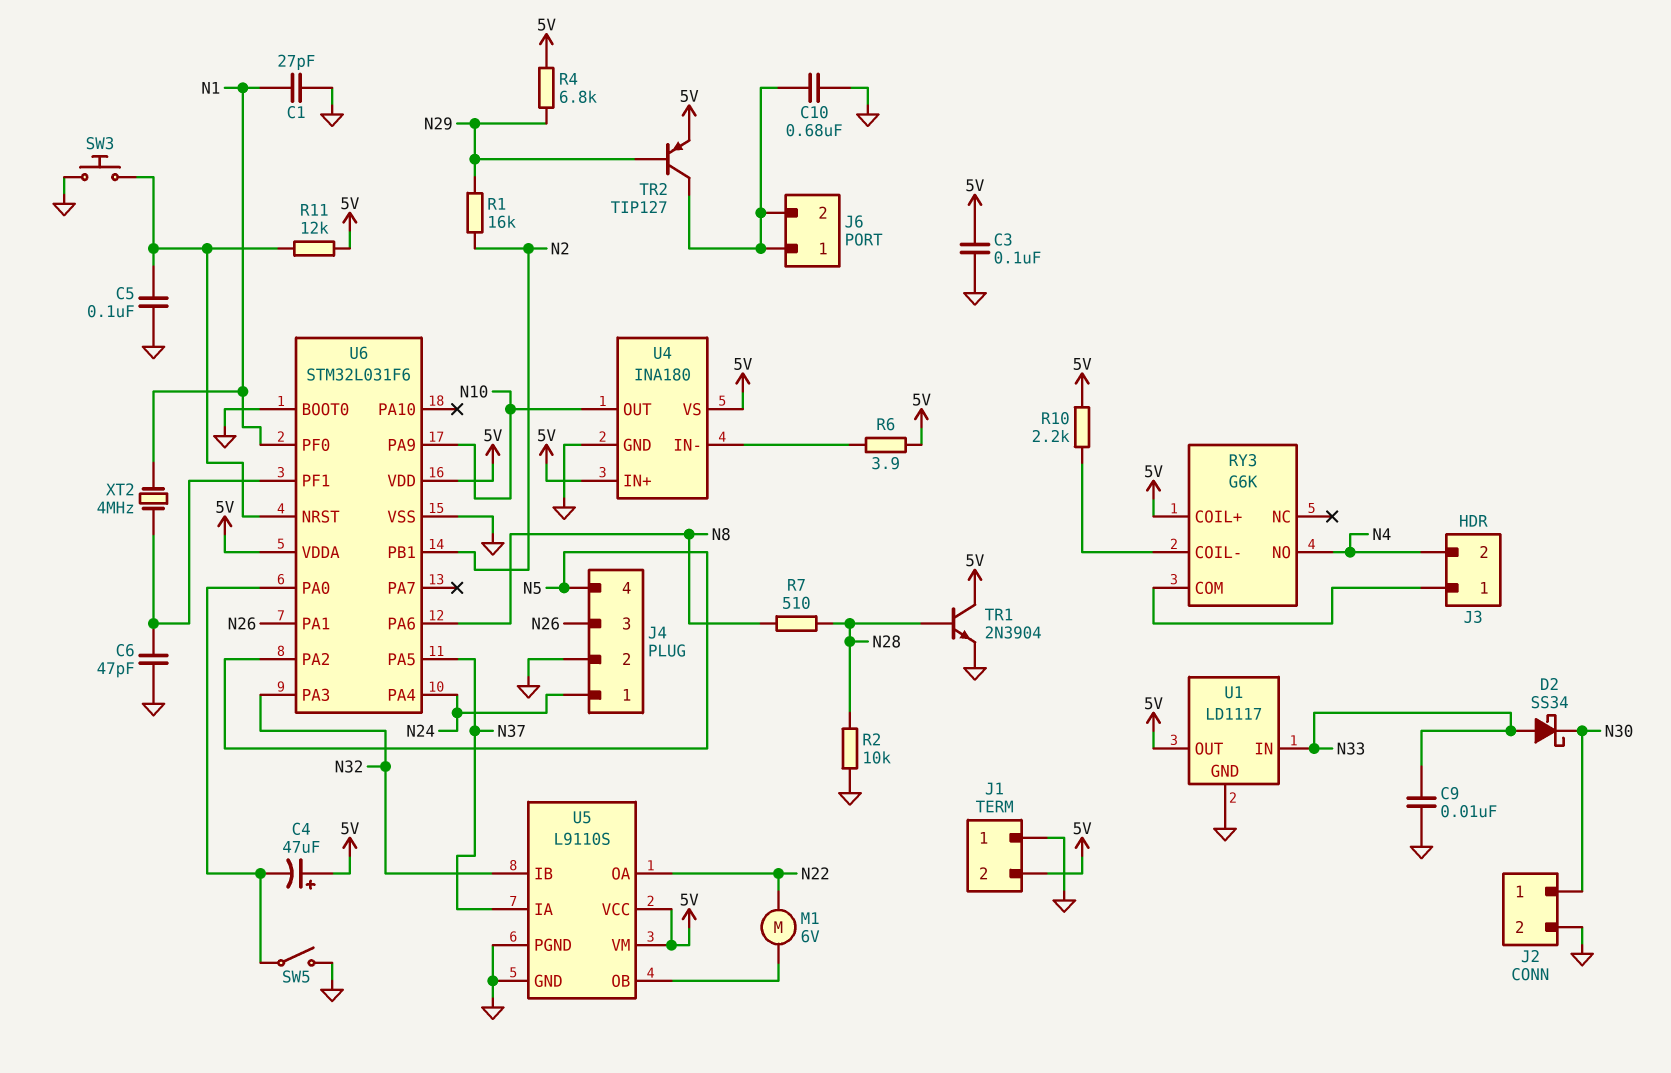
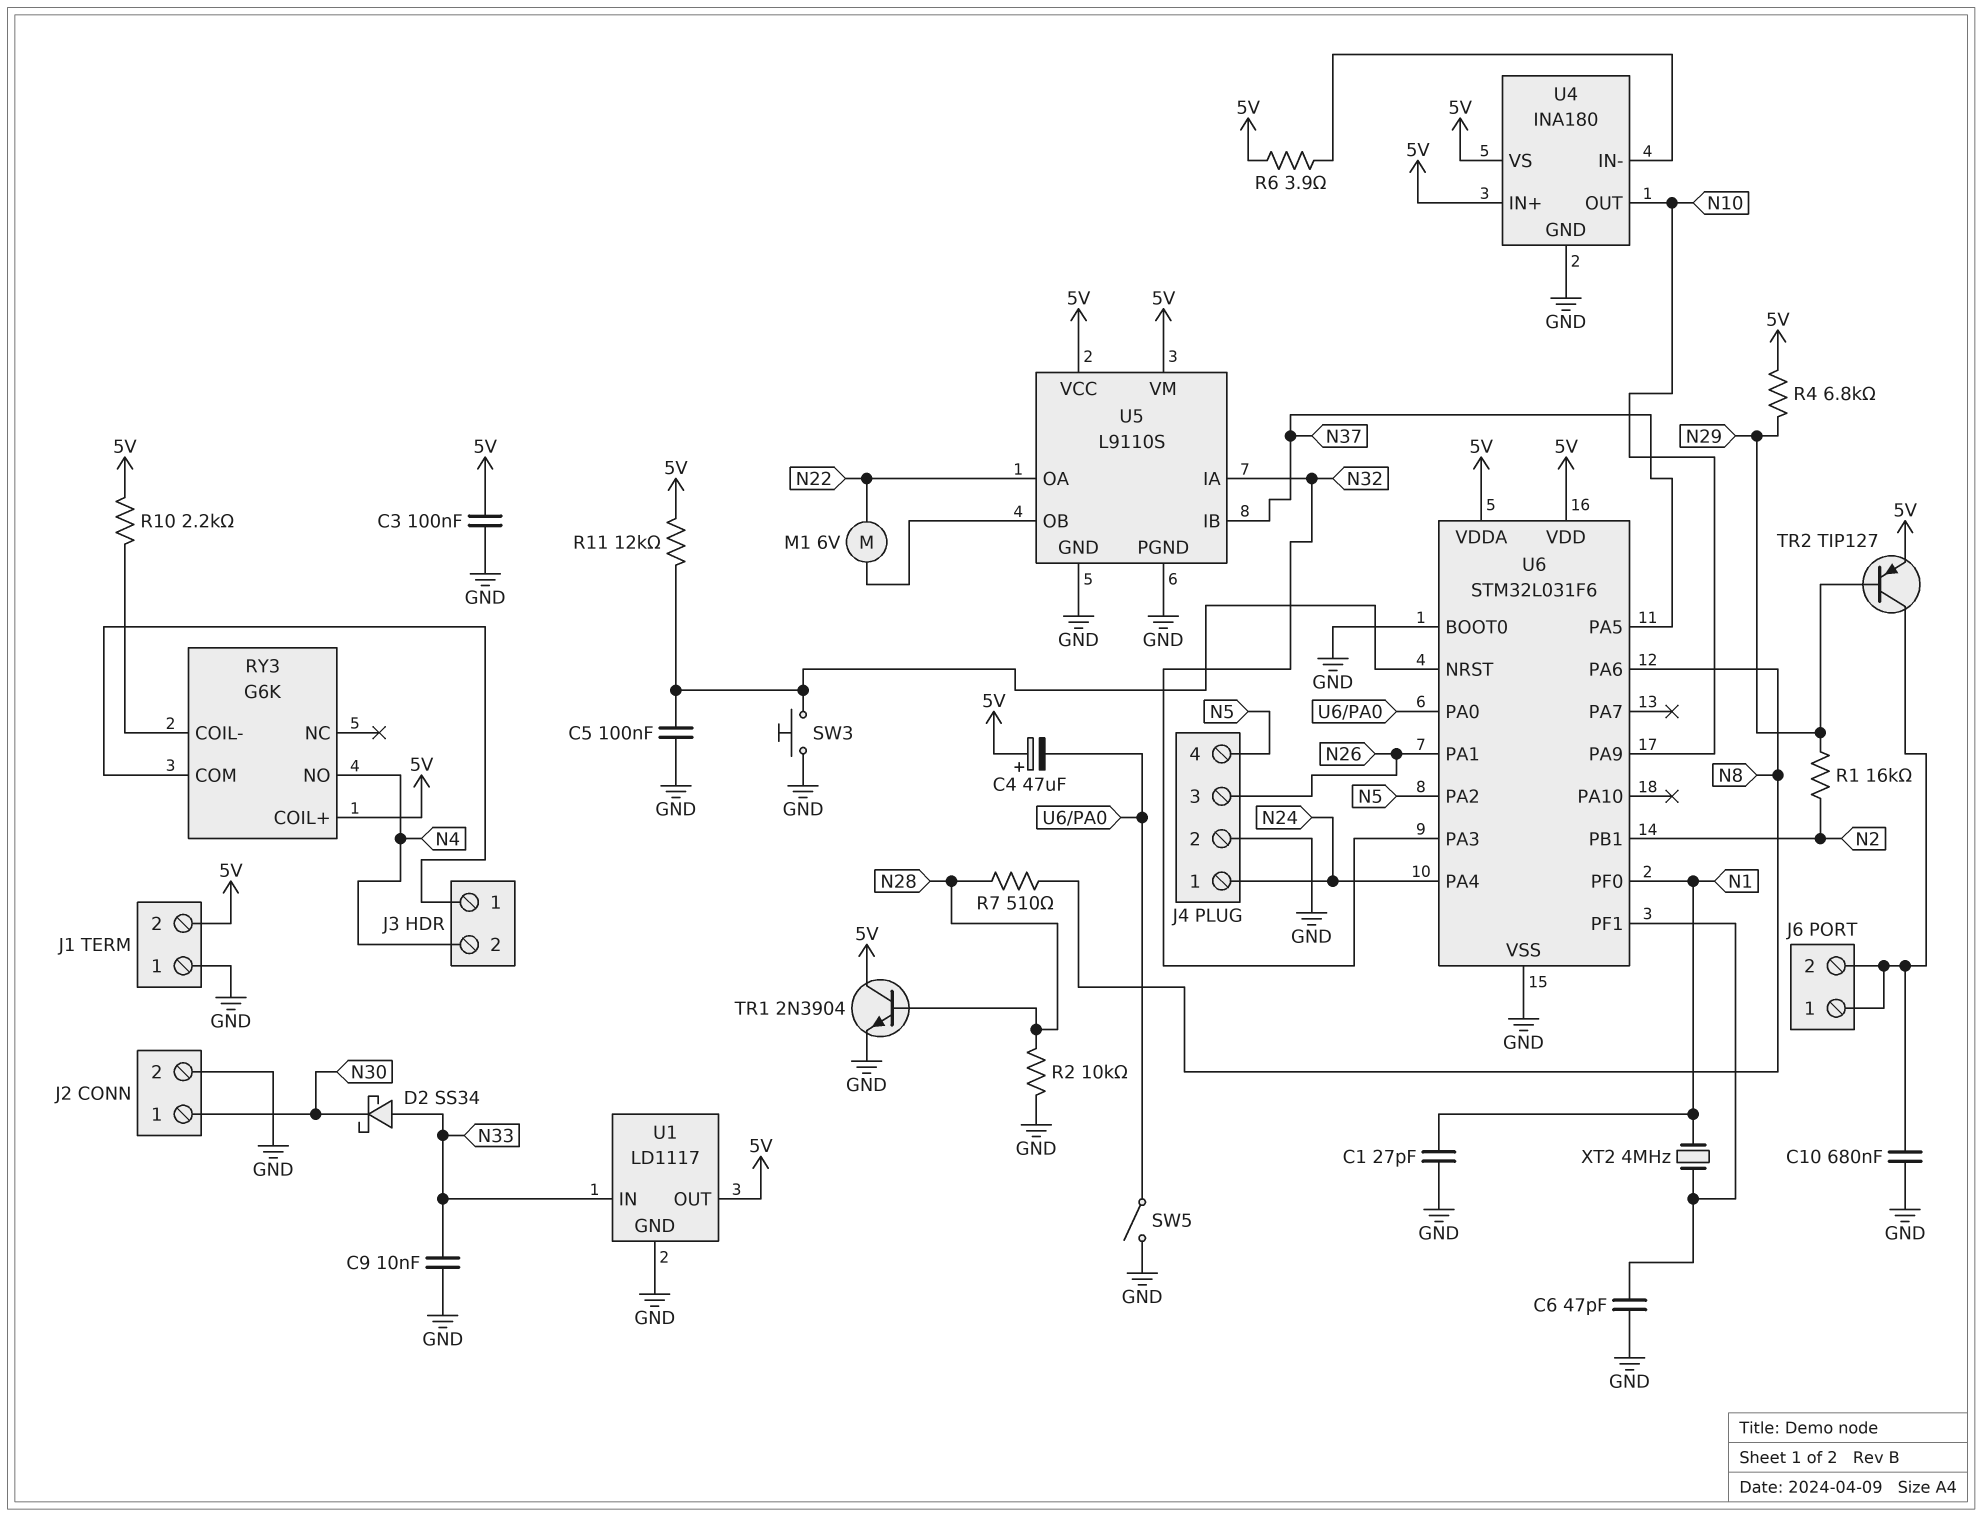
U5 pin IA: N37 -> N32
U5 pin IB: N32 -> N37

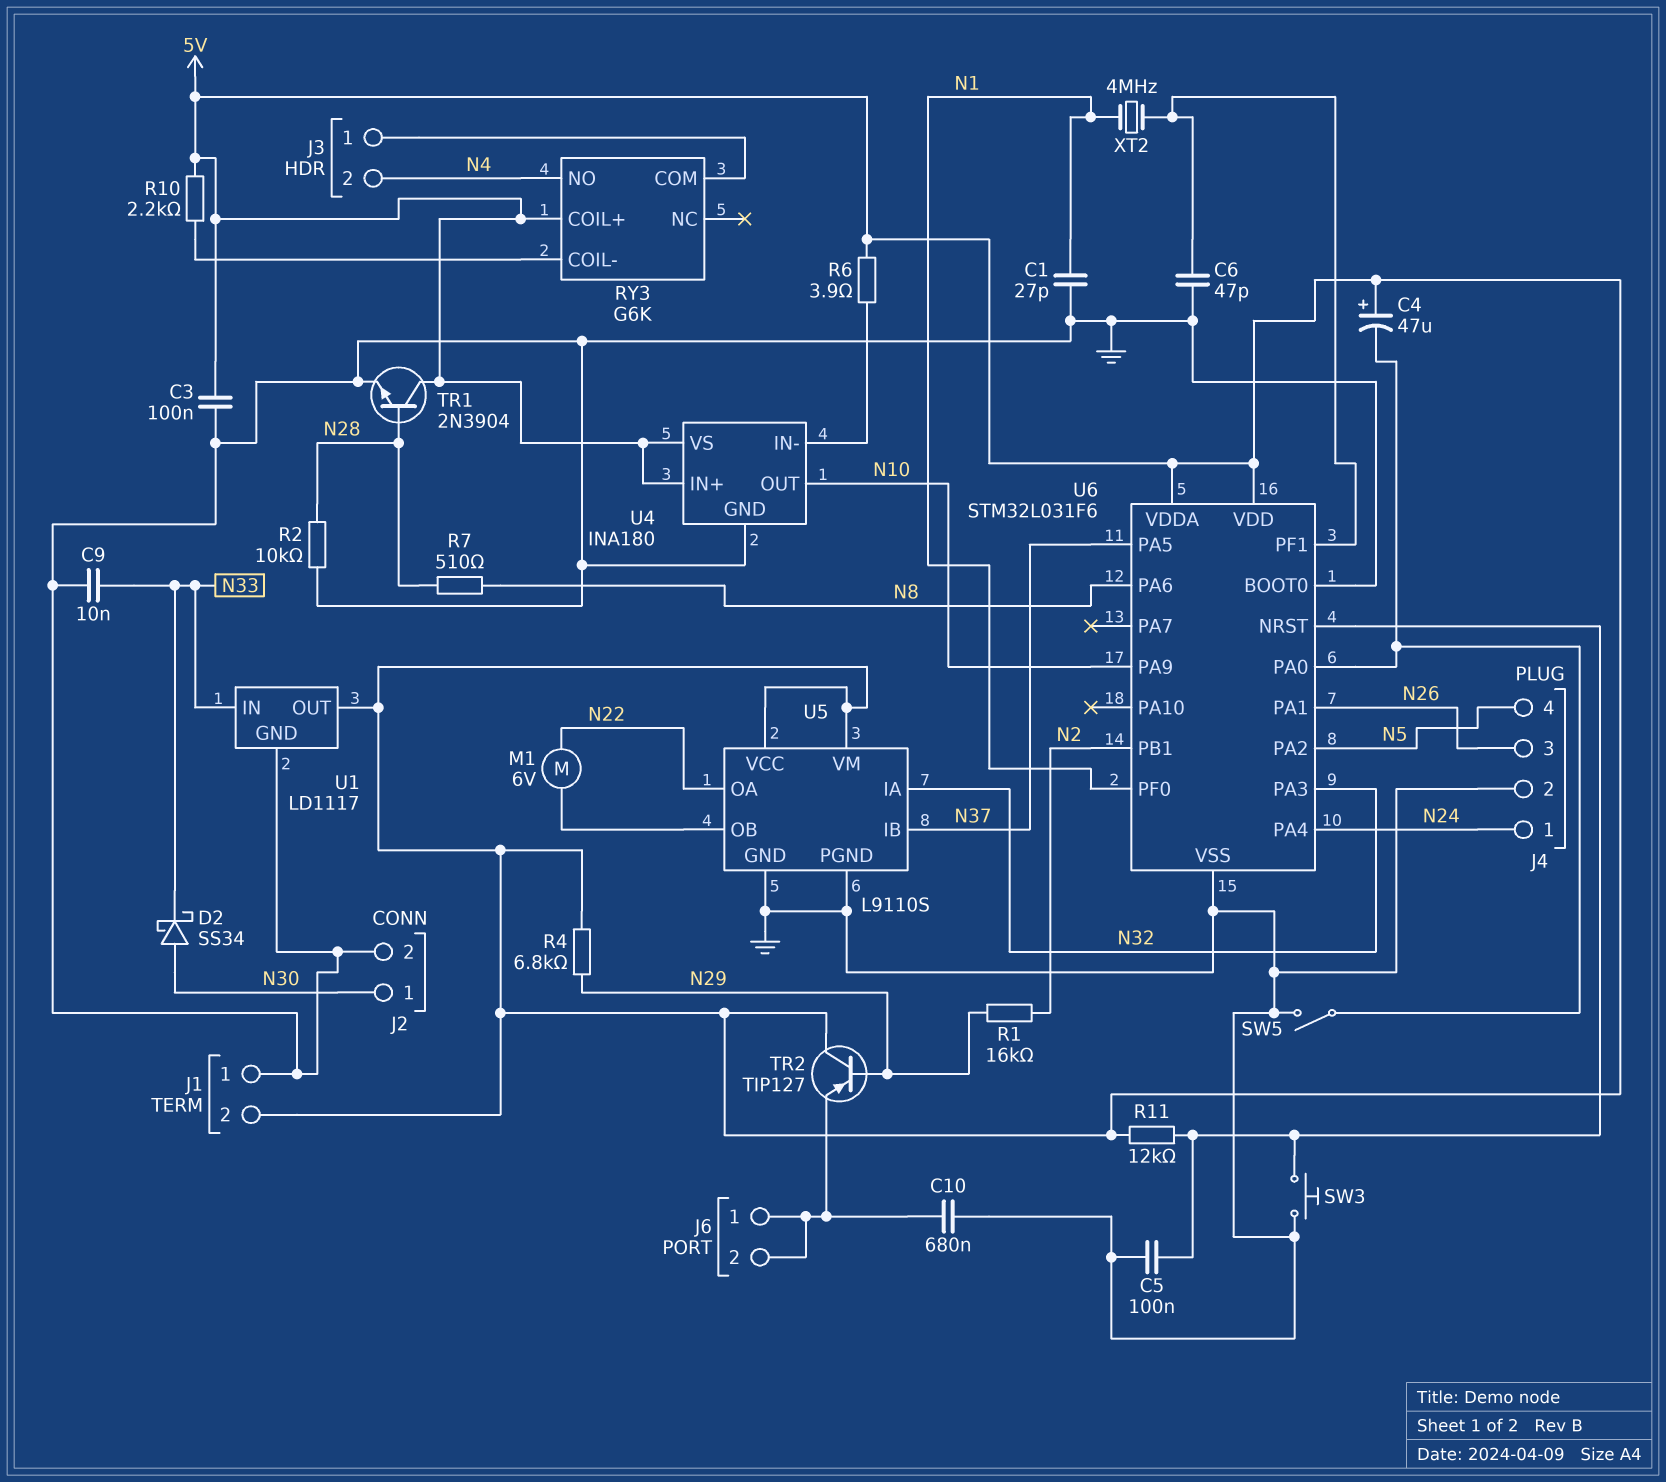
D2: schottky SS34 (A N33, K N30) -> schottky SS34 (A N30, K N33)
TR2: PNP TIP127 (B N29, C J6/1, E 5V) -> PNP TIP127 (B N29, C 5V, E J6/1)

